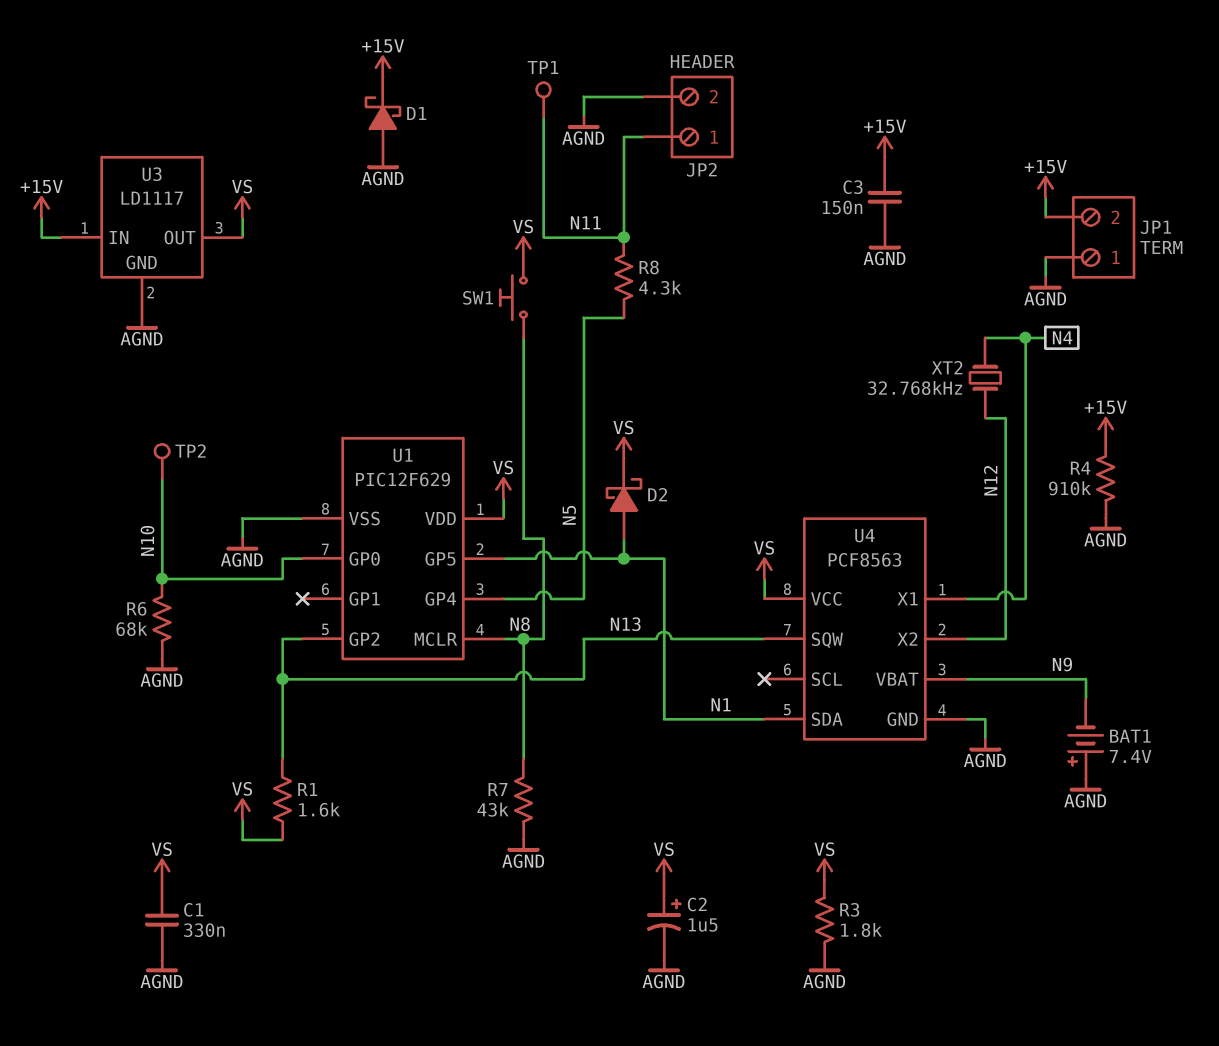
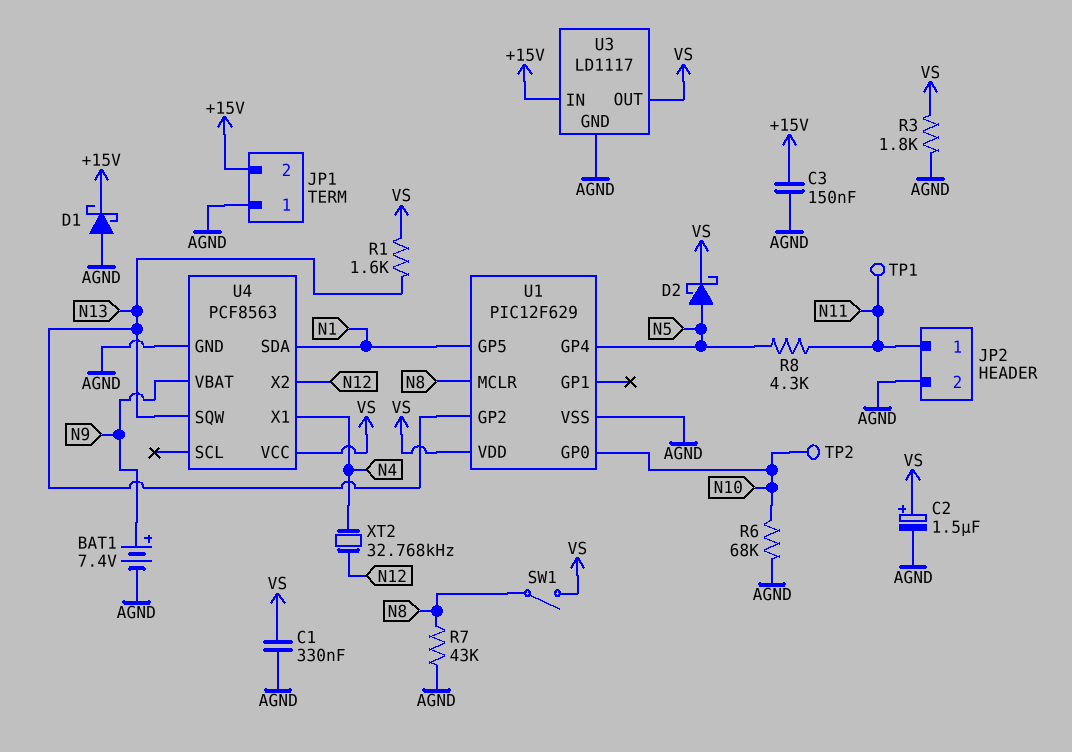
BAT1: 7.4V (plus AGND, minus N9) -> 7.4V (plus N9, minus AGND)
D2: schottky (A N1, K VS) -> schottky (A N5, K VS)
R4: 910k (+15V, AGND) -> none
SW1: button (N8, VS) -> switch (N8, VS)

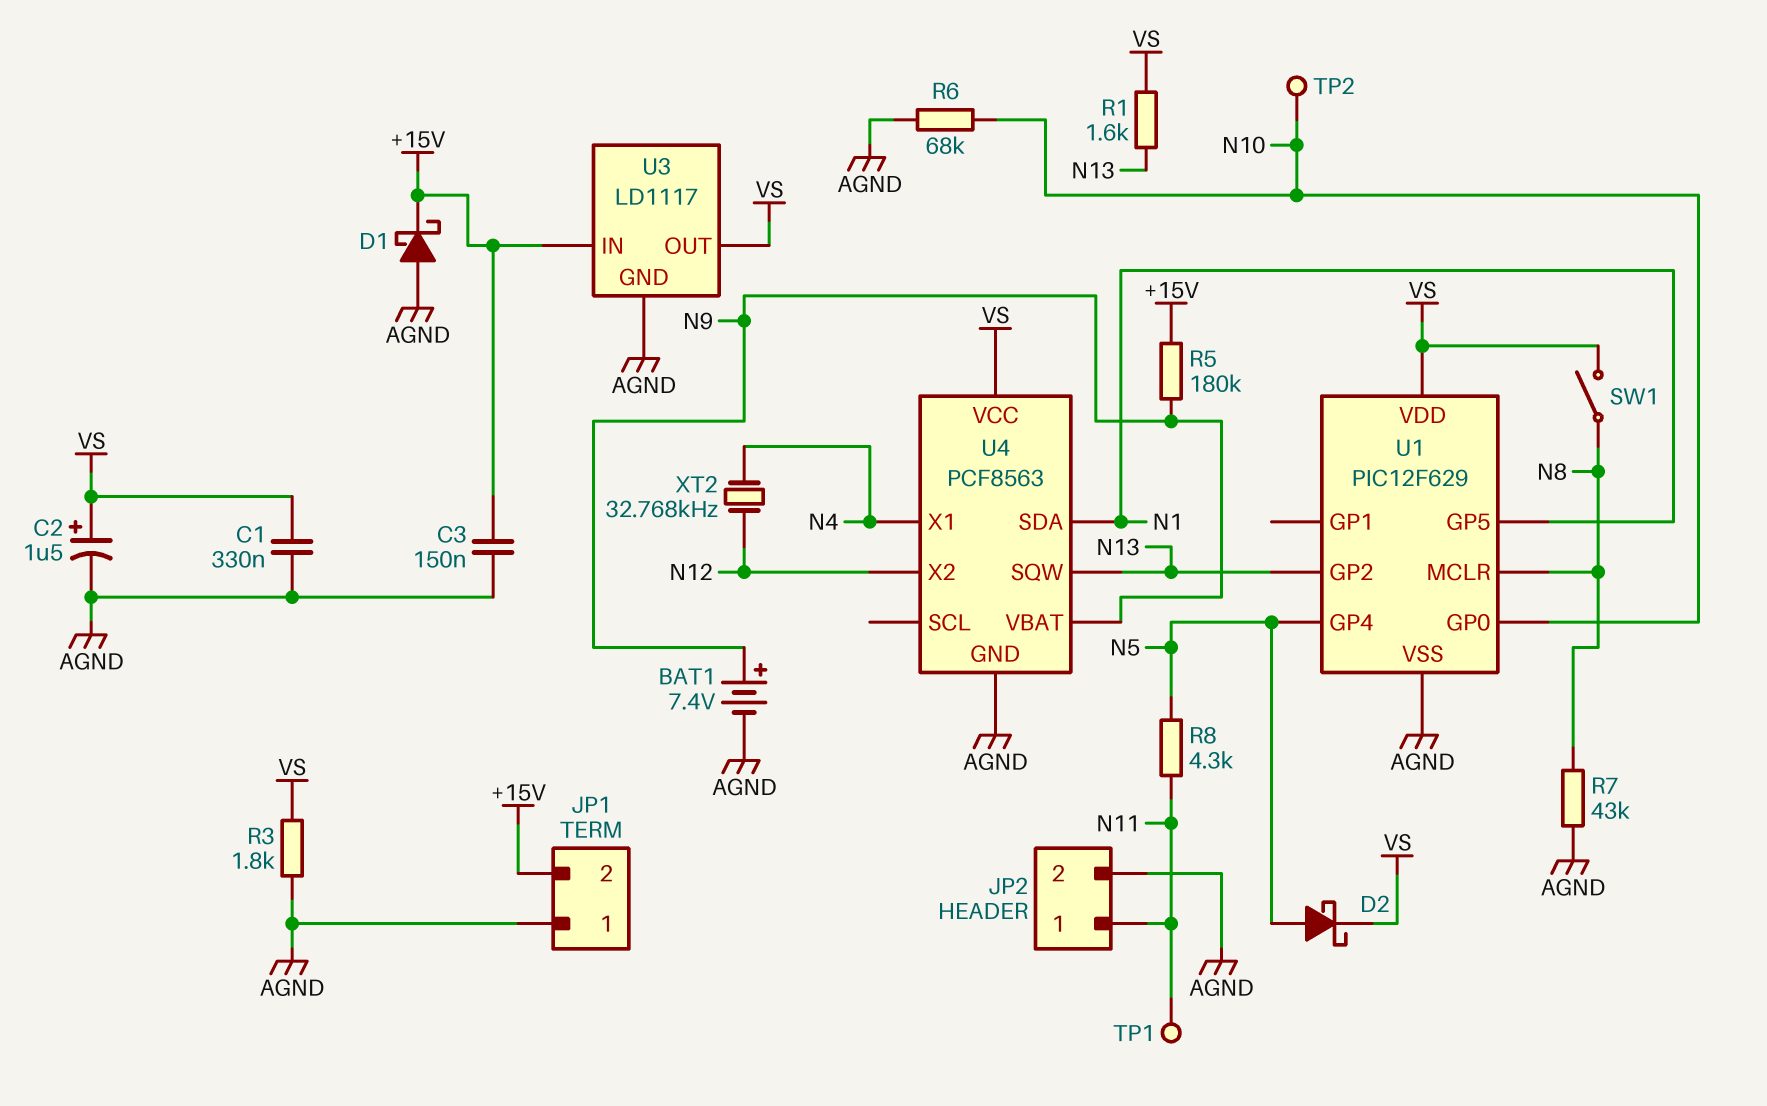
R5: none -> 180k (+15V, N9)

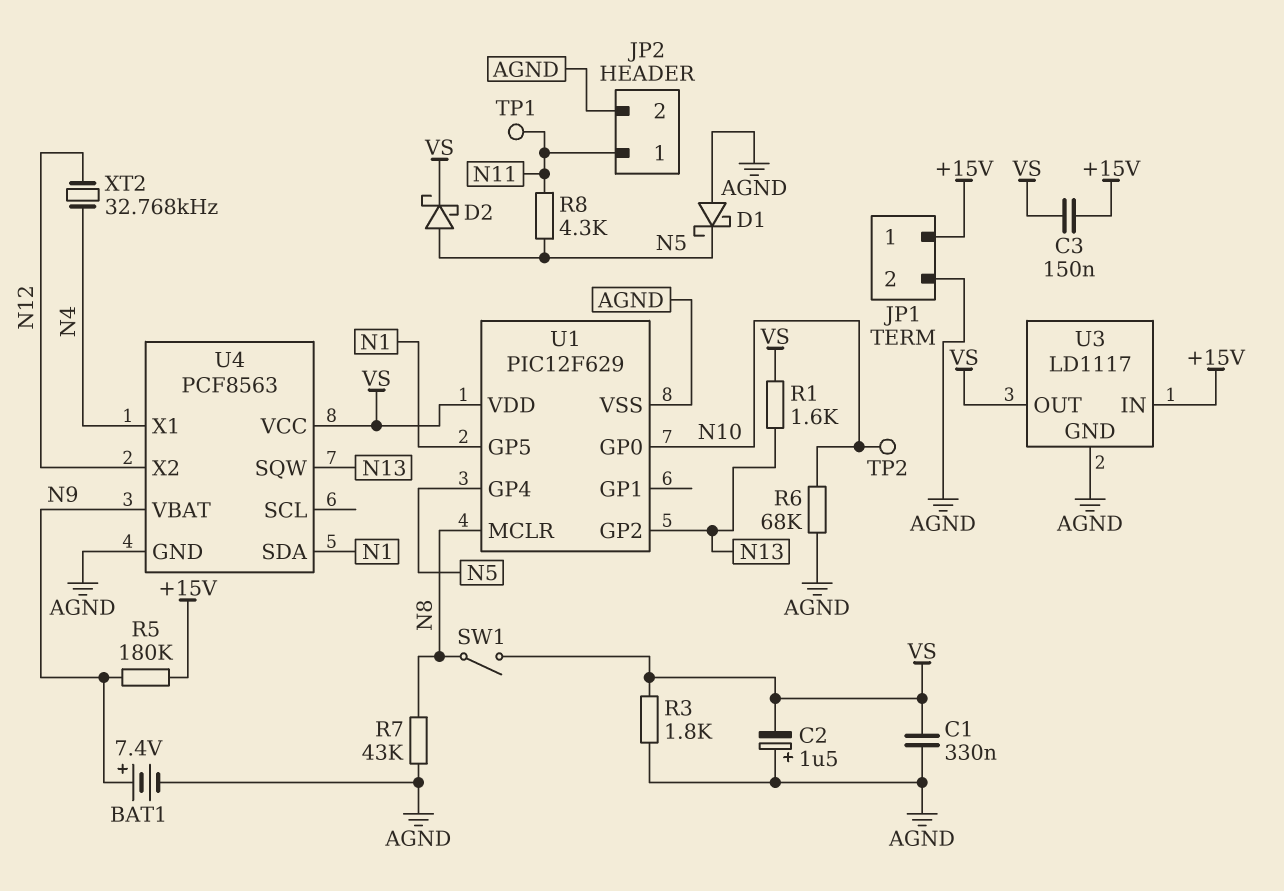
C2: 1.5uF (plus VS, minus AGND) -> 1.5uF (plus AGND, minus VS)
C3: 150nF (+15V, AGND) -> 150nF (+15V, VS)
D1: schottky (A AGND, K +15V) -> schottky (A AGND, K N5)
JP1 pin 1: AGND -> +15V
JP1 pin 2: +15V -> AGND

